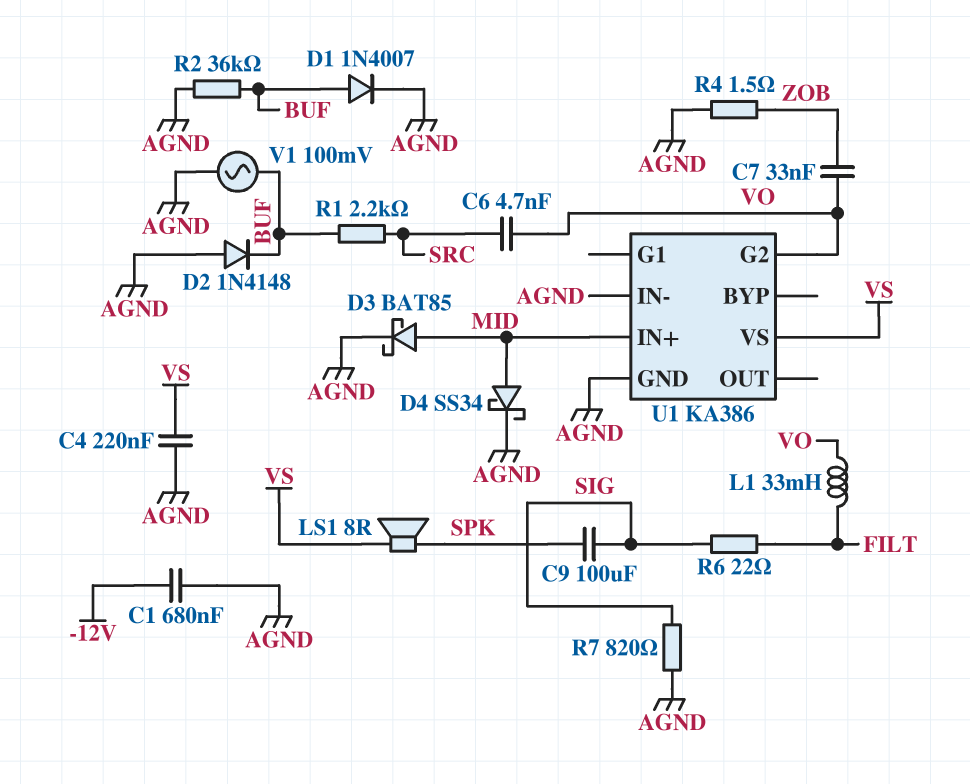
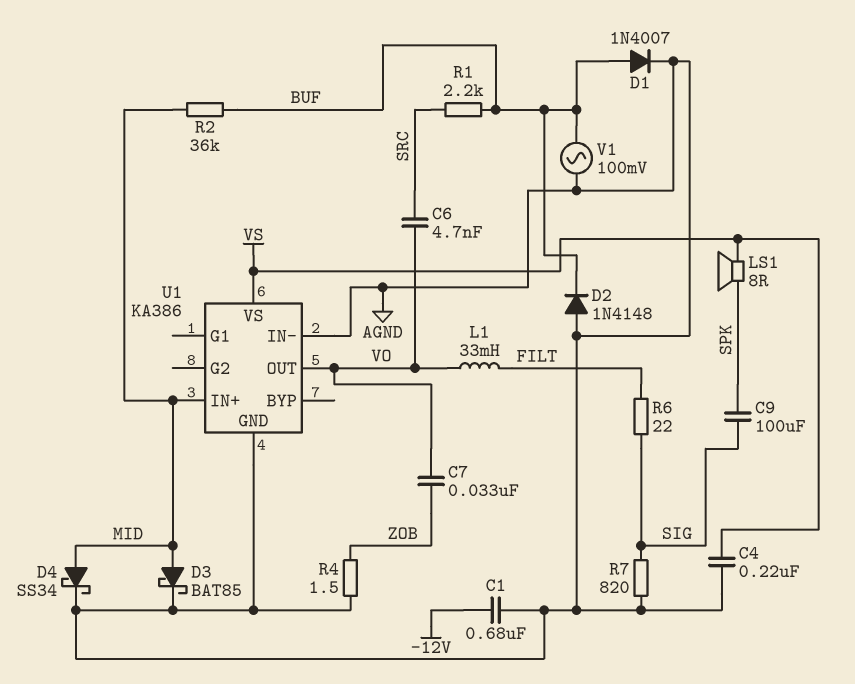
R2: 36k (AGND, BUF) -> 36k (BUF, MID)
U1 pin G2: VO -> none
U1 pin OUT: none -> VO

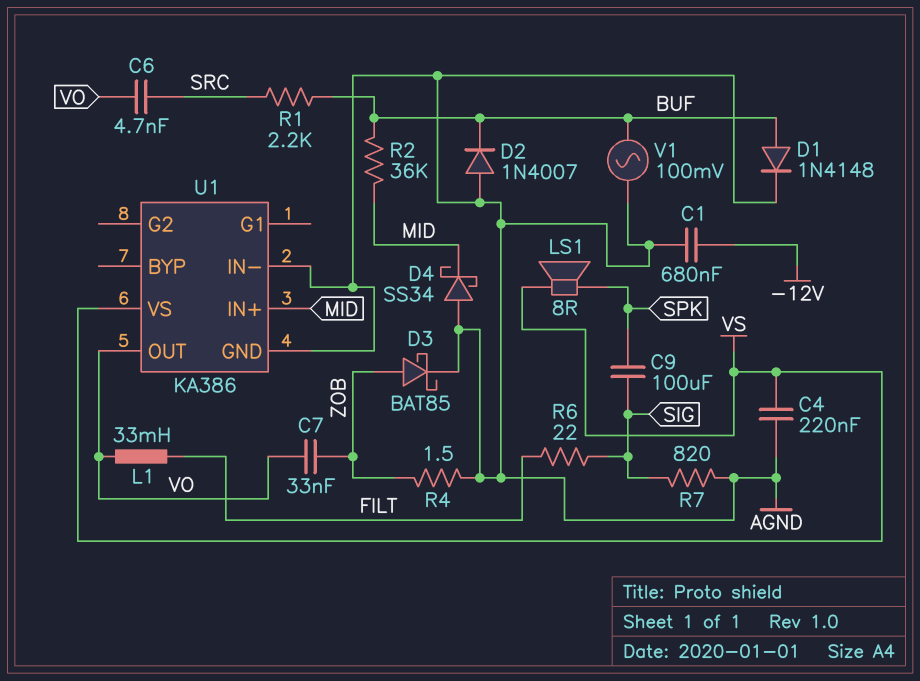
D1: diode 1N4007 (A BUF, K AGND) -> diode 1N4148 (A BUF, K AGND)
D2: diode 1N4148 (A AGND, K BUF) -> diode 1N4007 (A AGND, K BUF)
D3: schottky BAT85 (A MID, K AGND) -> schottky BAT85 (A ZOB, K AGND)
D4: schottky SS34 (A MID, K AGND) -> schottky SS34 (A AGND, K MID)

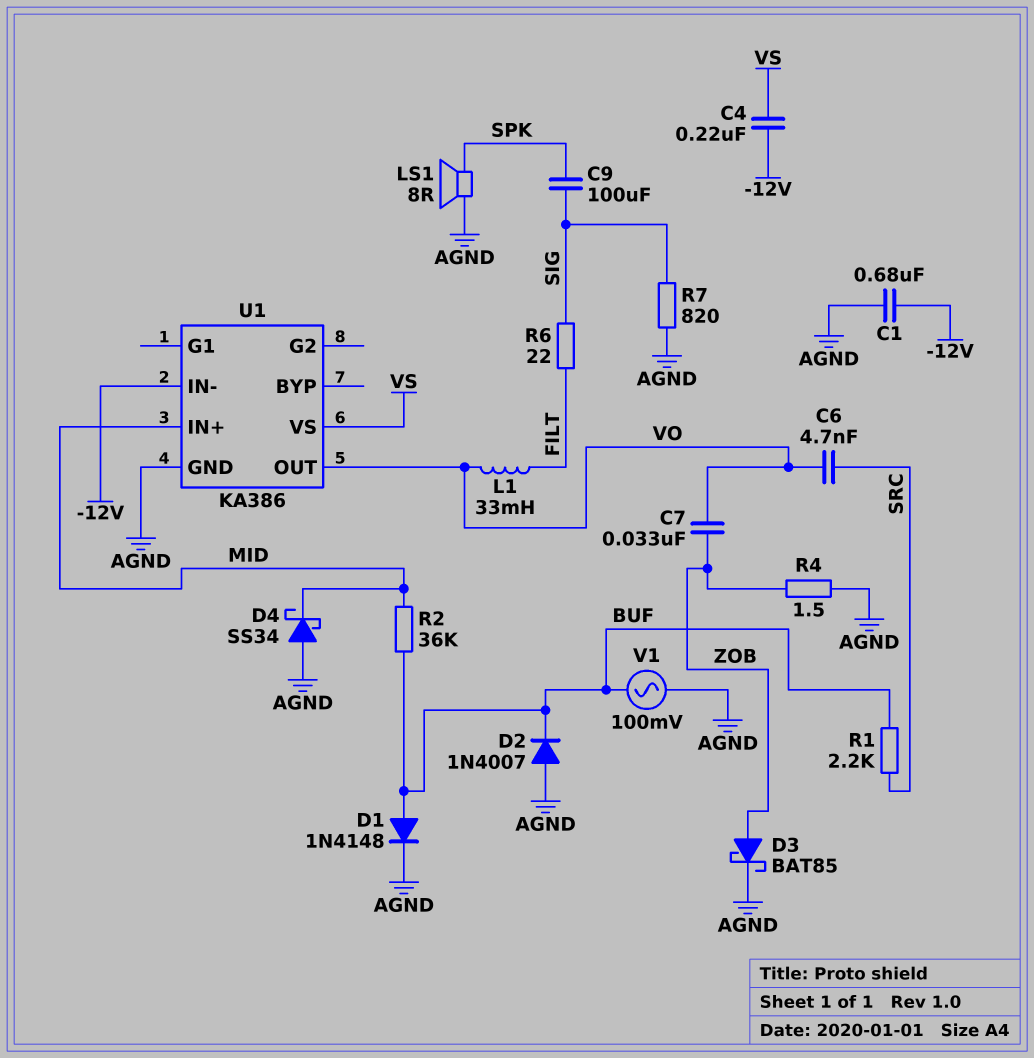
C4: 220nF (AGND, VS) -> 220nF (-12V, VS)
LS1: speaker 8R (SPK, VS) -> speaker 8R (AGND, SPK)
U1 pin IN-: AGND -> -12V

